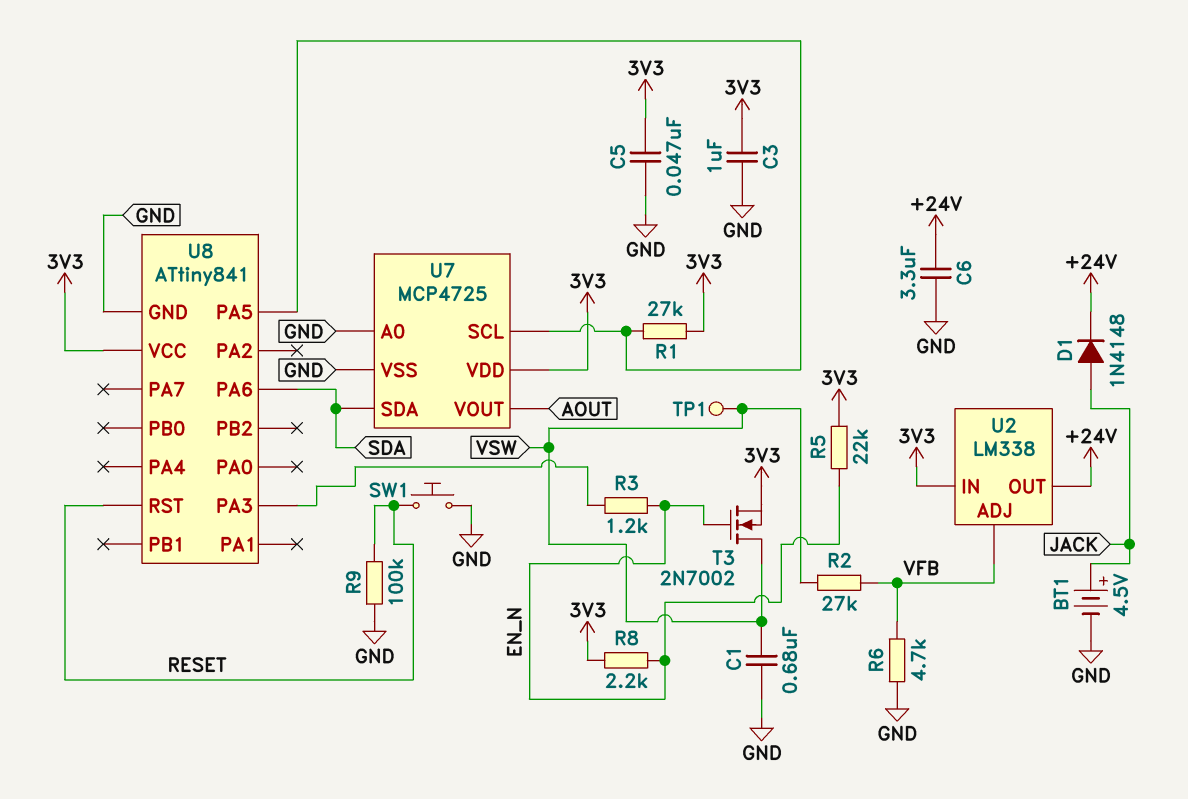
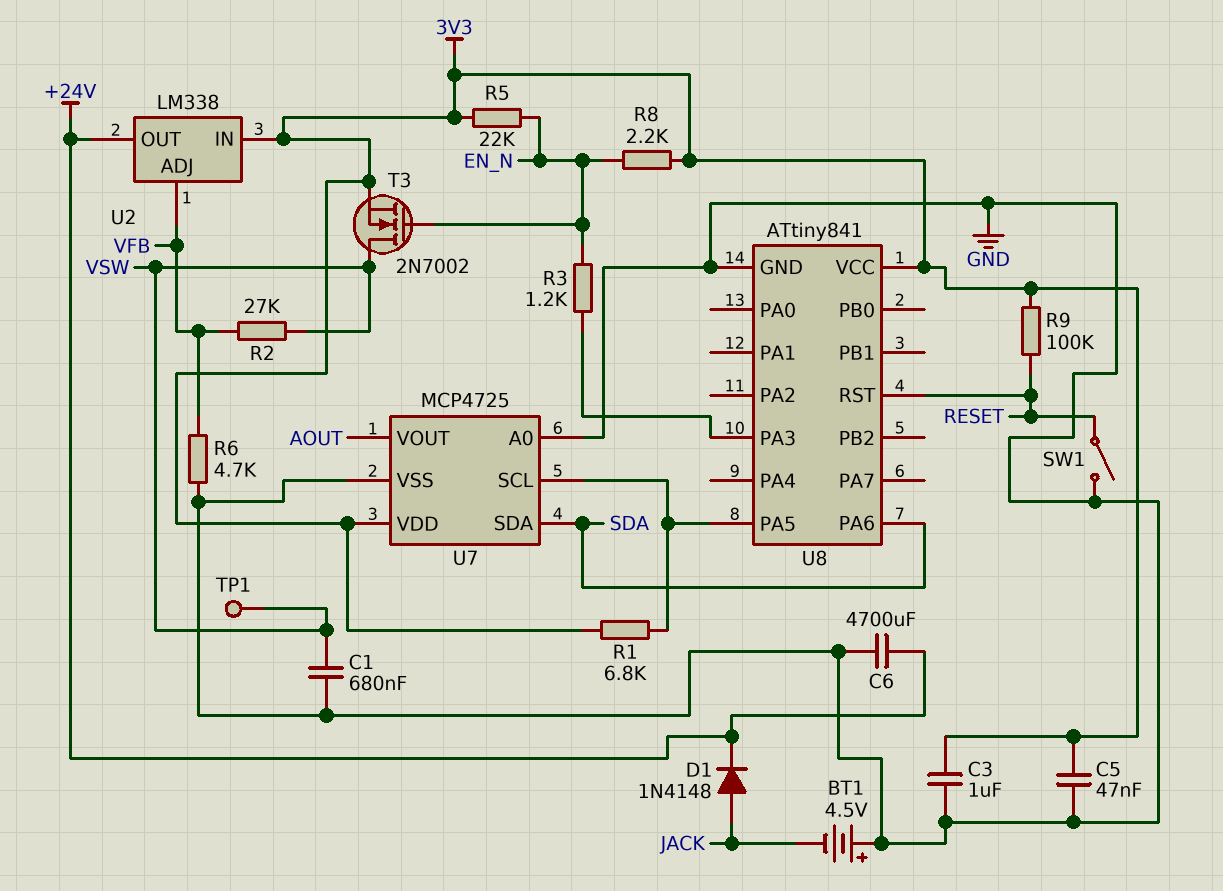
BT1: 4.5V (plus JACK, minus GND) -> 4.5V (plus GND, minus JACK)
C6: 3.3uF (+24V, GND) -> 4700uF (+24V, GND)
R1: 27k (3V3, U7/SCL) -> 6.8k (3V3, U7/SCL)
R9: 100k (GND, RESET) -> 100k (3V3, RESET)
SW1: button (GND, RESET) -> switch (GND, RESET)

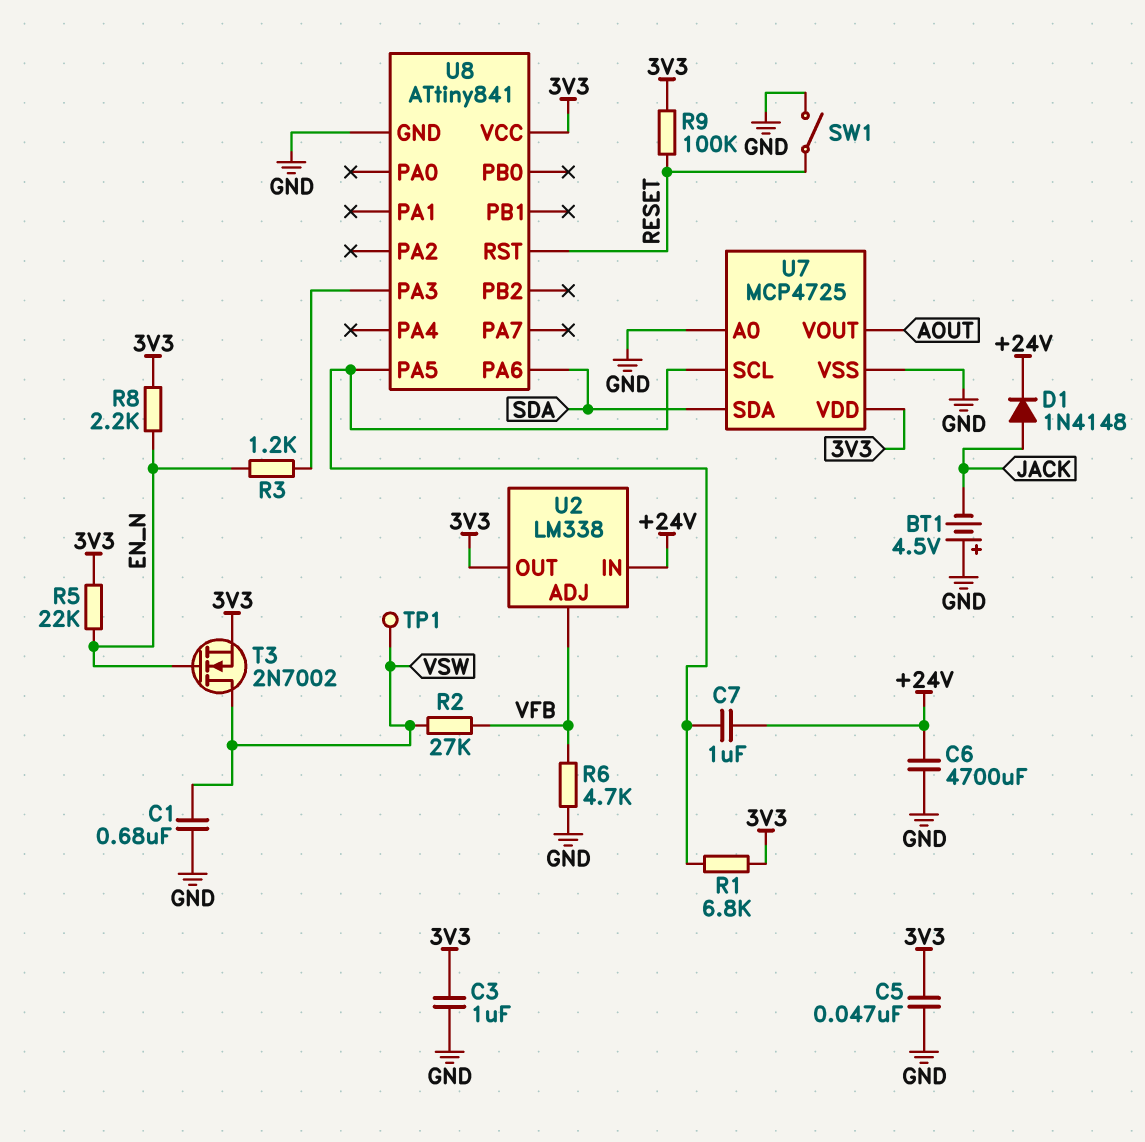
C7: none -> 1uF (+24V, U7/SCL)
U2 pin IN: 3V3 -> +24V
U2 pin OUT: +24V -> 3V3

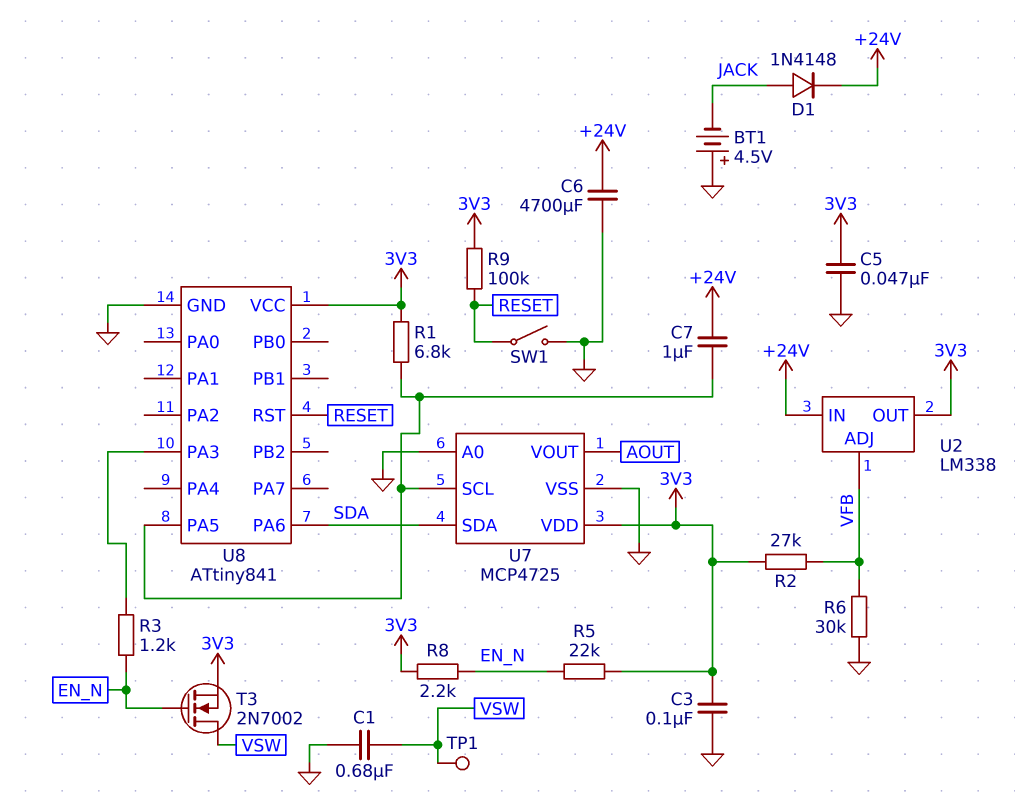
C3: 1uF (3V3, GND) -> 100nF (3V3, GND)
R2: 27k (VFB, VSW) -> 27k (3V3, VFB)
R6: 4.7k (GND, VFB) -> 30k (GND, VFB)

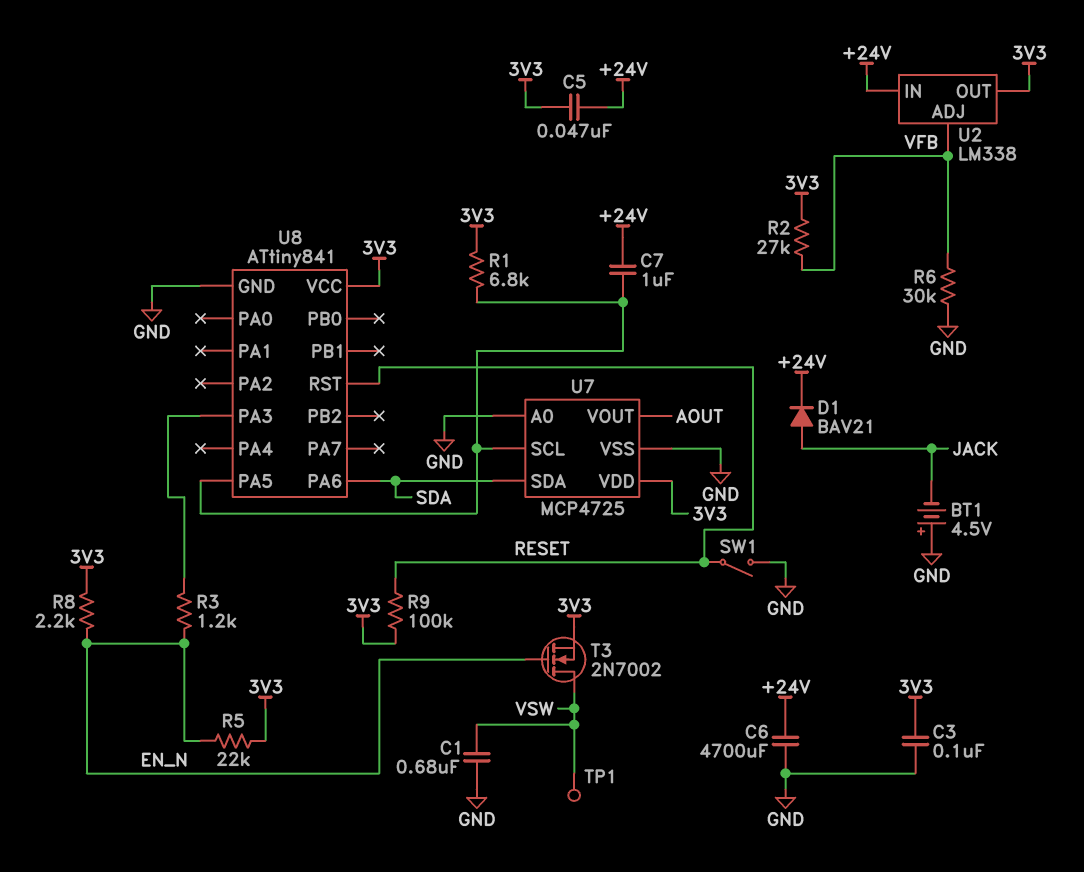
C5: 47nF (3V3, GND) -> 47nF (+24V, 3V3)
D1: diode 1N4148 (A JACK, K +24V) -> diode BAV21 (A JACK, K +24V)

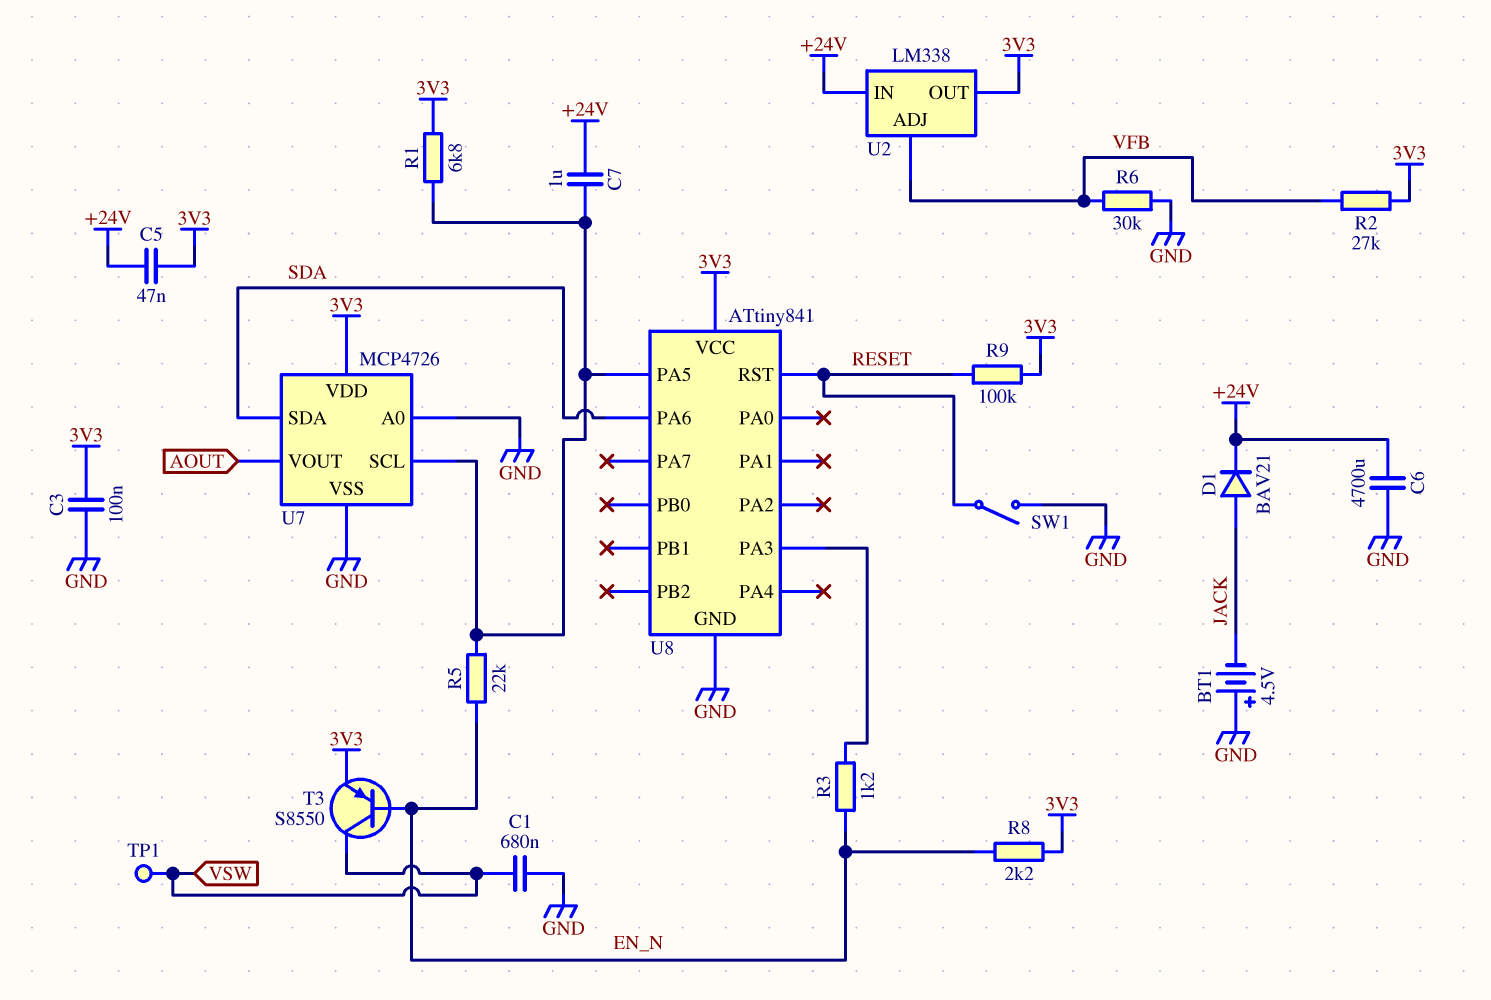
R5: 22k (3V3, EN_N) -> 22k (EN_N, U7/SCL)
T3: NMOS 2N7002 (G EN_N, D VSW, S 3V3) -> PNP S8550 (B EN_N, C VSW, E 3V3)
U7: MCP4725 -> MCP4726

